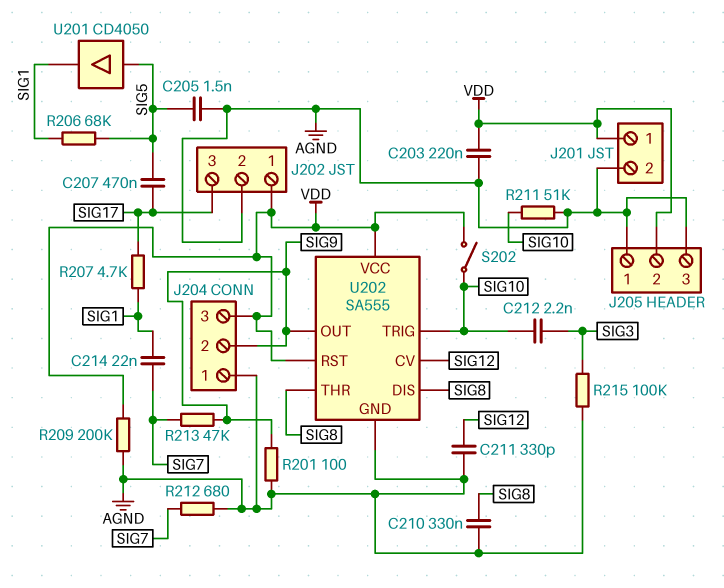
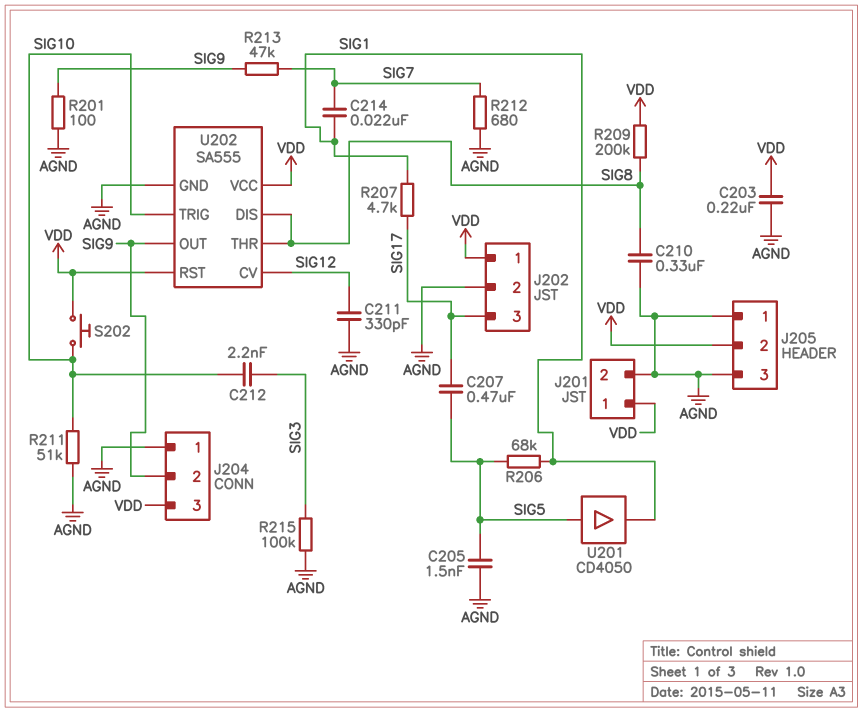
R209: 200k (AGND, VDD) -> 200k (SIG8, VDD)
S202: switch (SIG10, VDD) -> button (SIG10, VDD)

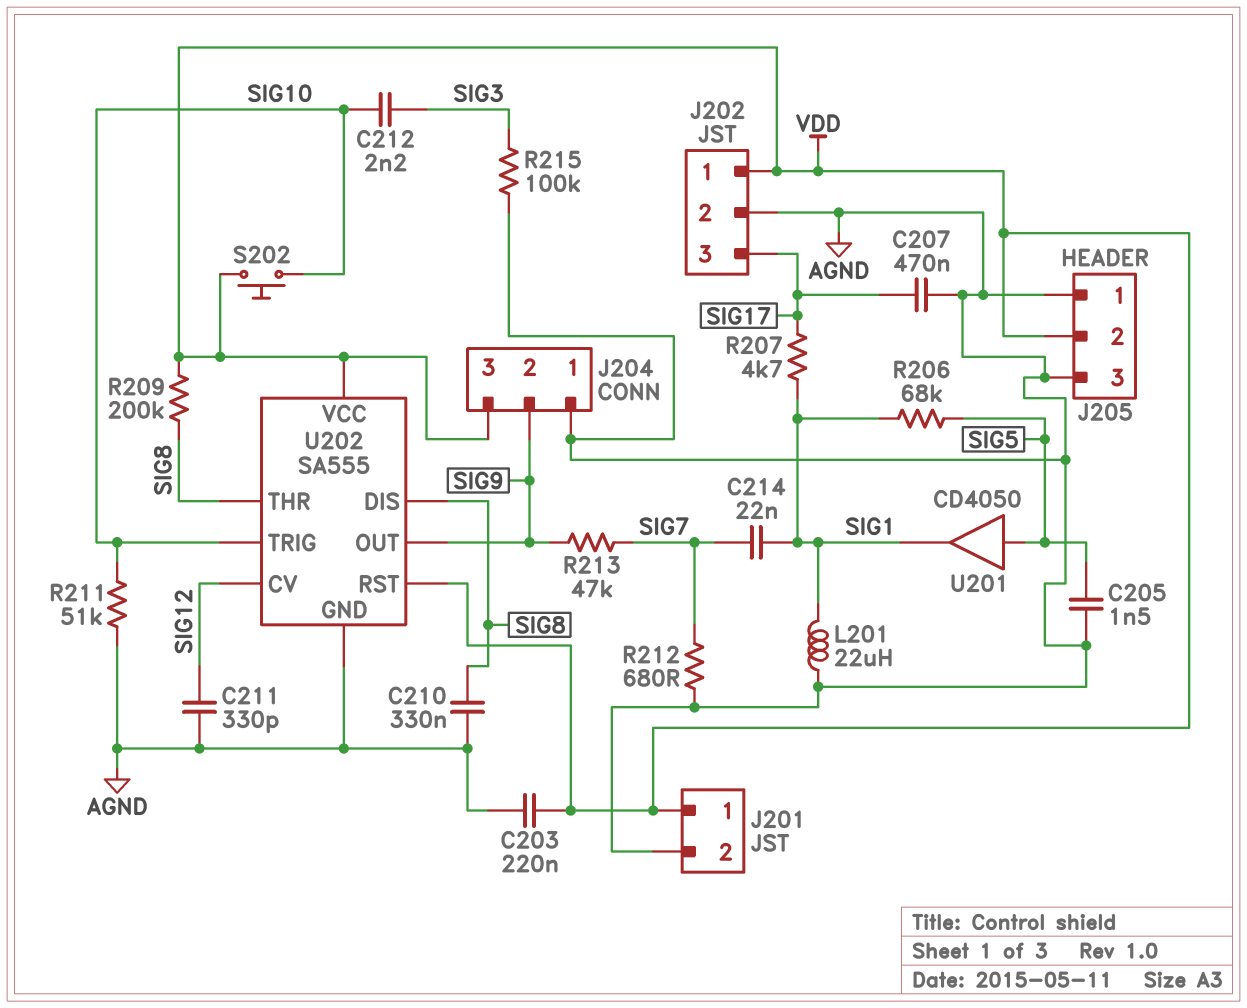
C207: 470nF (SIG5, SIG17) -> 470nF (AGND, SIG17)
L201: none -> 22uH (AGND, SIG1)
R201: 100 (AGND, SIG9) -> none

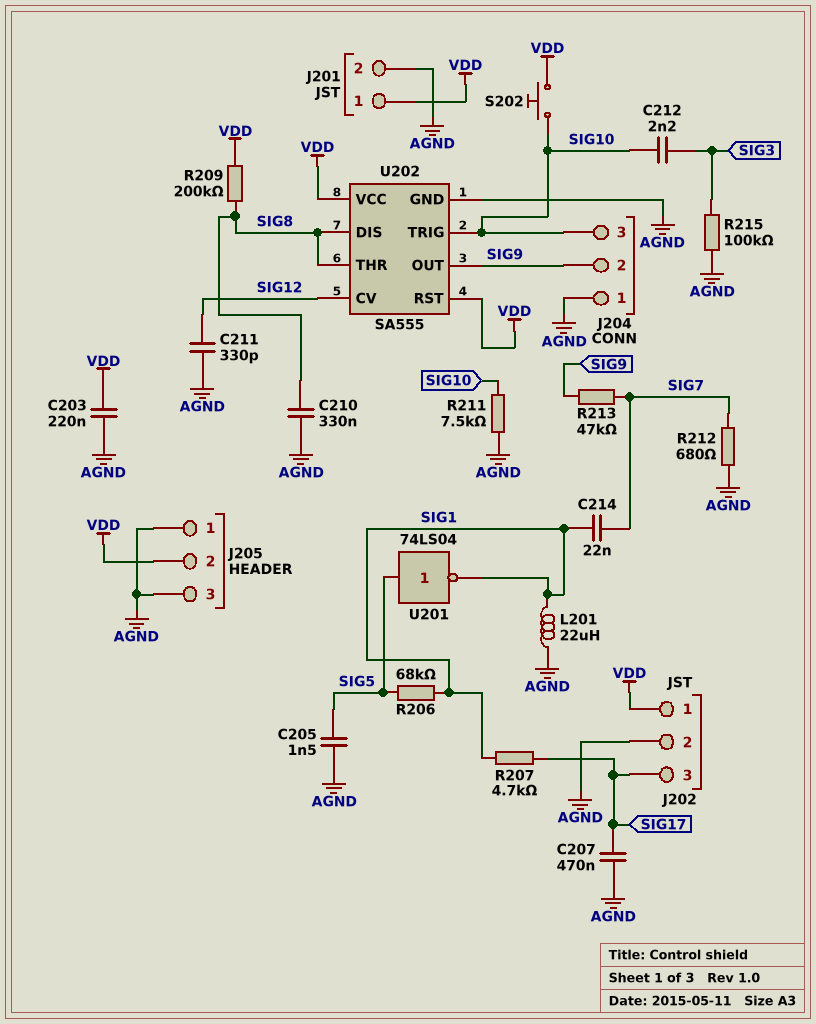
J204 pin 3: VDD -> SIG10
R211: 51k (AGND, SIG10) -> 7.5k (AGND, SIG10)
U201: buffer CD4050 (in SIG5, out SIG1) -> NOT 74LS04 (in SIG5, out SIG1)

